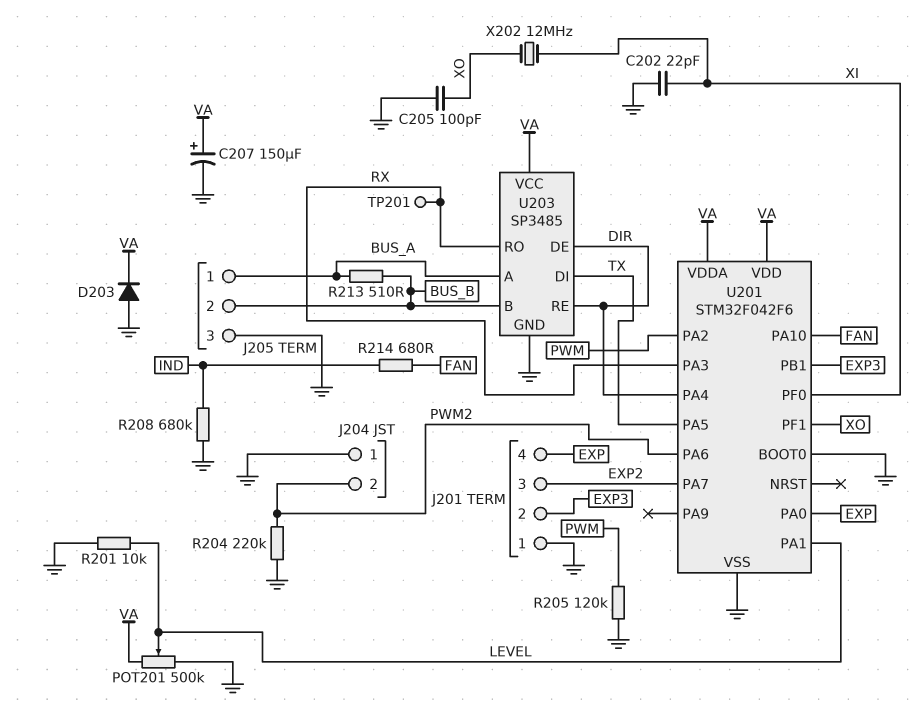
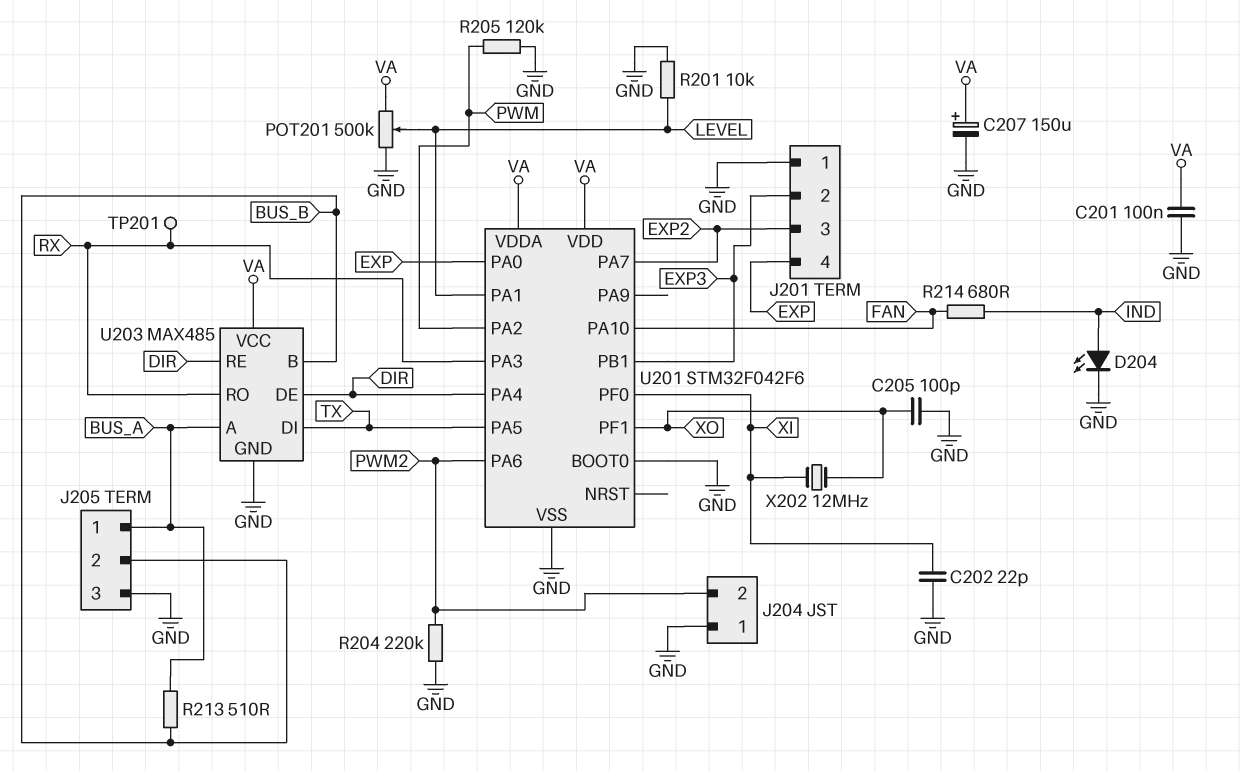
C201: none -> 100nF (GND, VA)
D203: diode (A GND, K VA) -> none
D204: none -> LED (A IND, K GND)
R208: 680k (GND, IND) -> none
U203: SP3485 -> MAX485

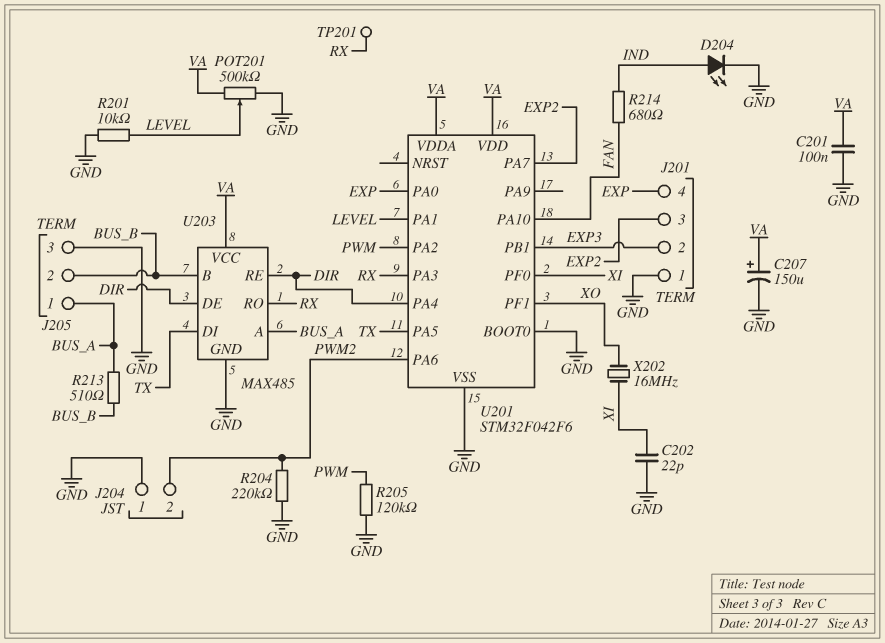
C205: 100pF (GND, XO) -> none
X202: 12MHz (XI, XO) -> 16MHz (XI, XO)

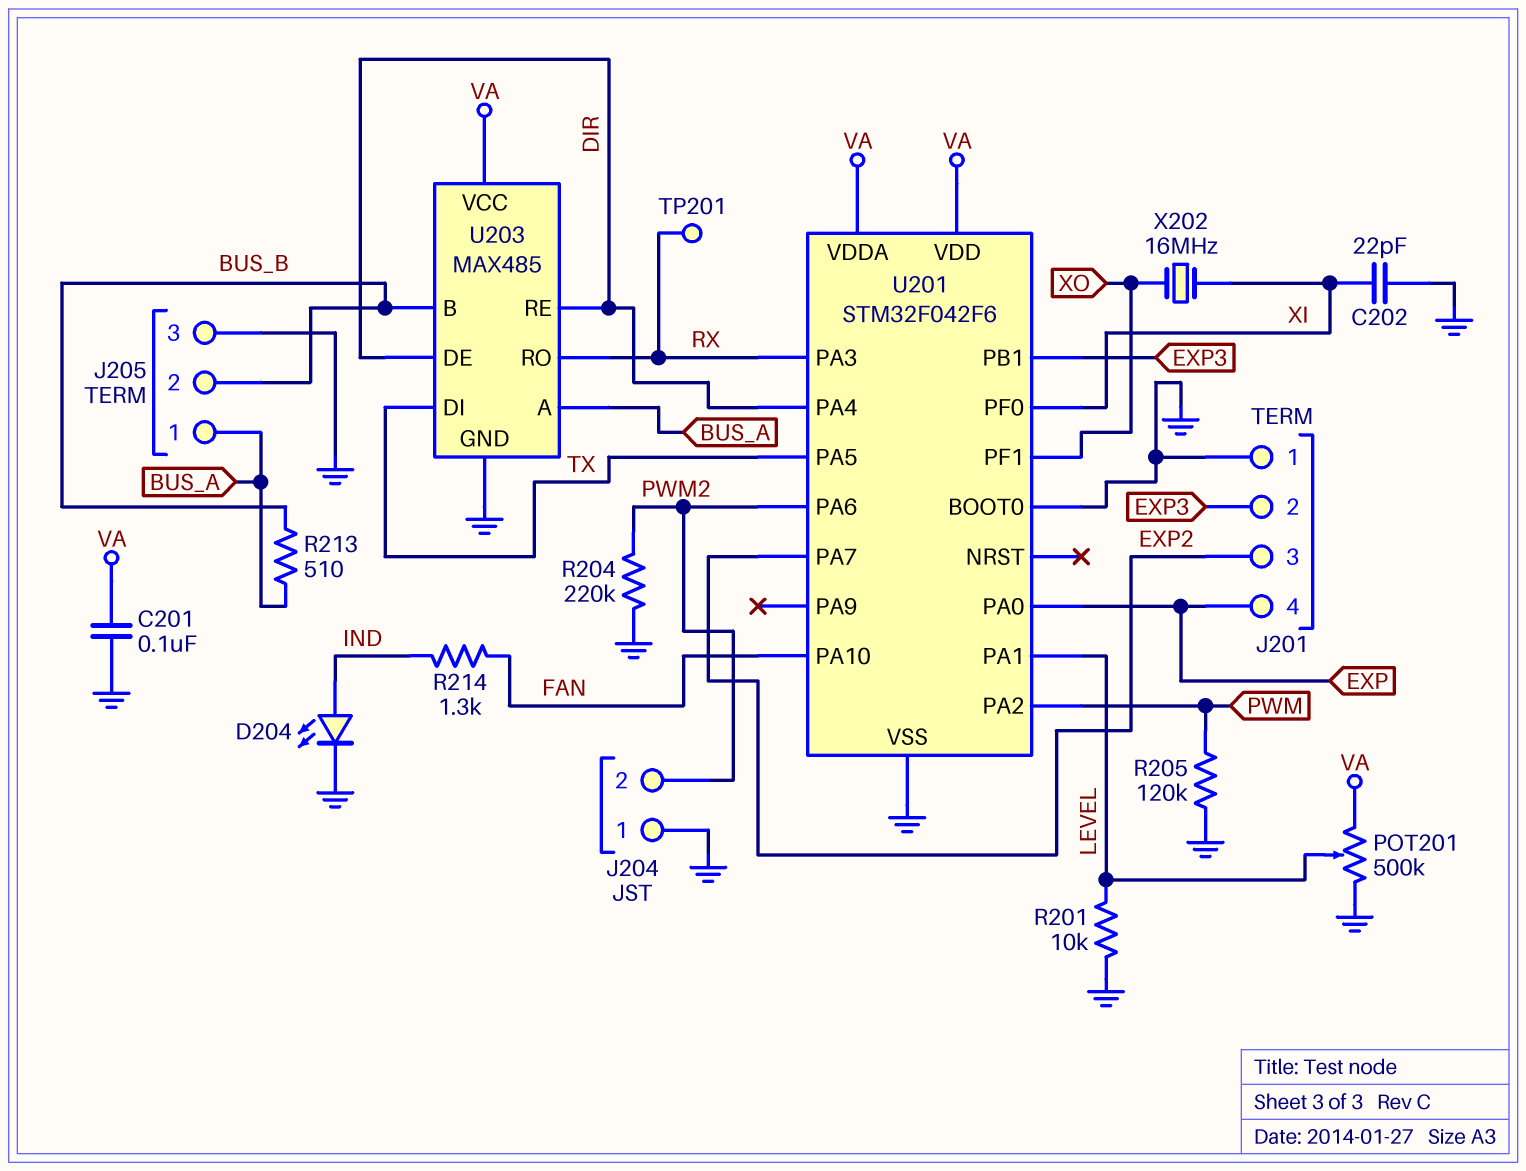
C207: 150uF (plus VA, minus GND) -> none
R214: 680 (FAN, IND) -> 1.3k (FAN, IND)

